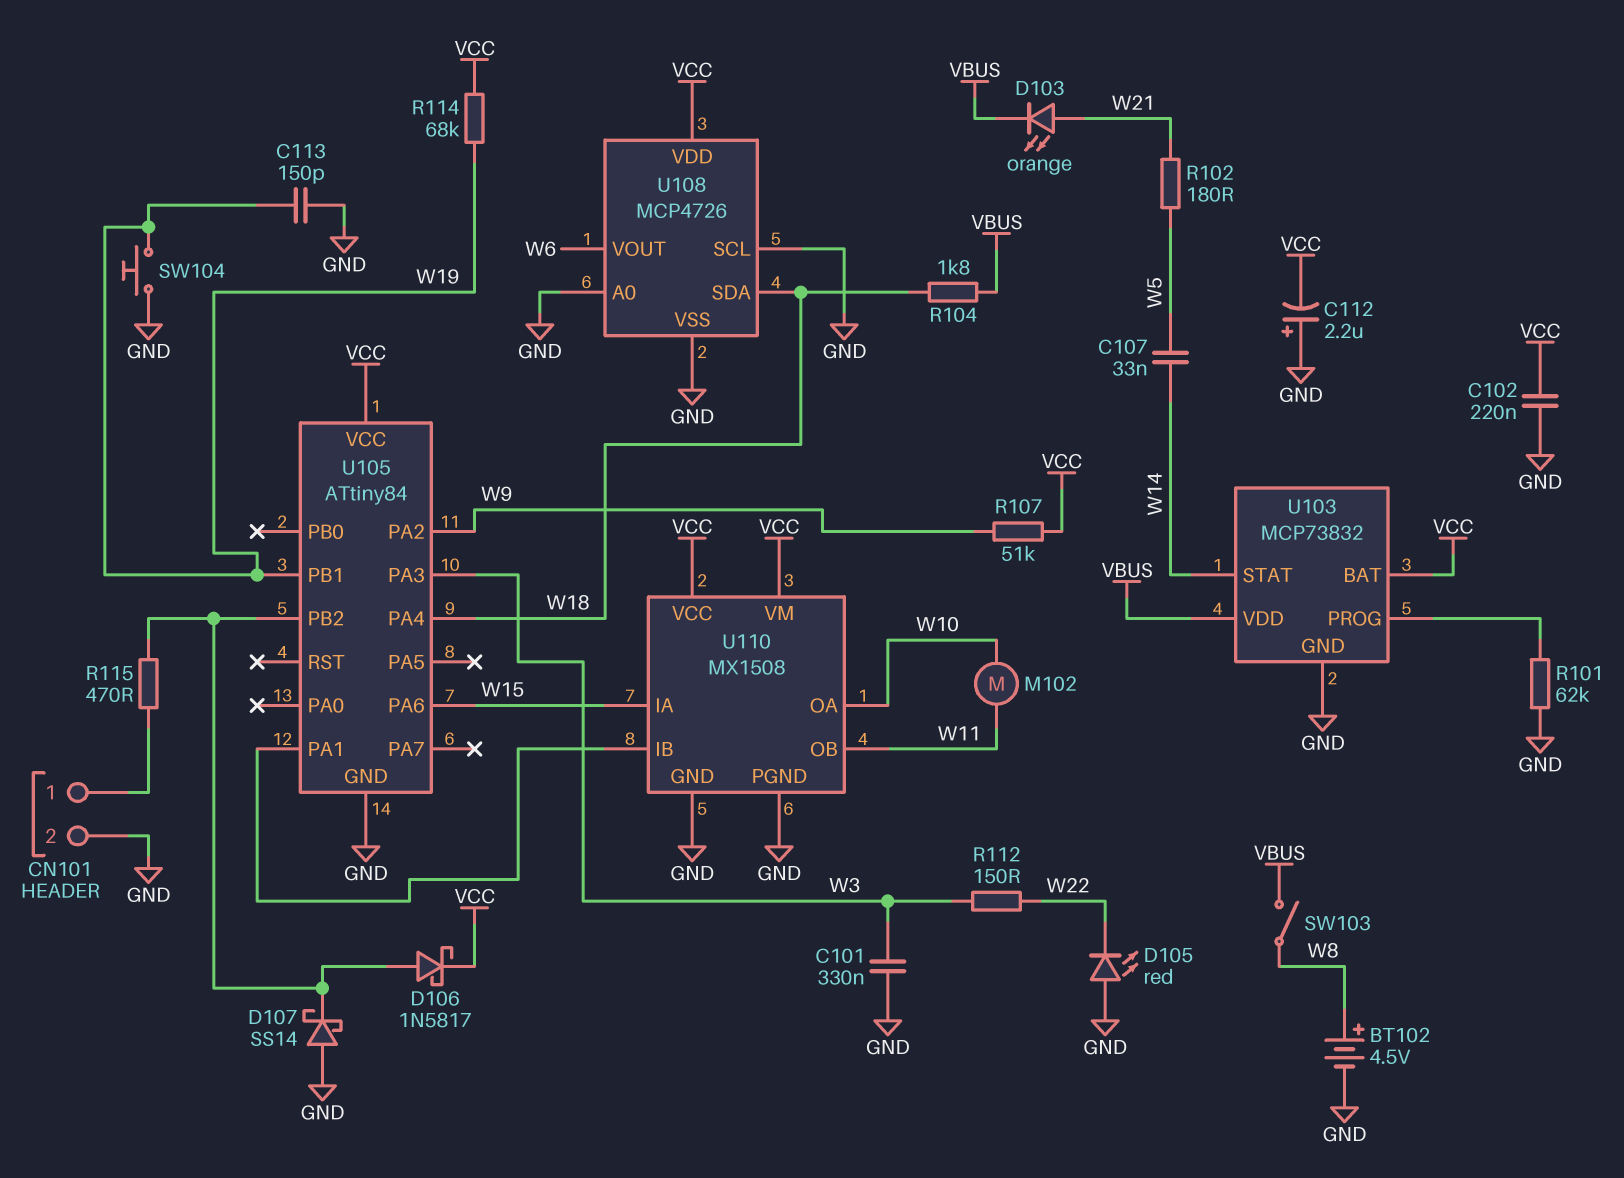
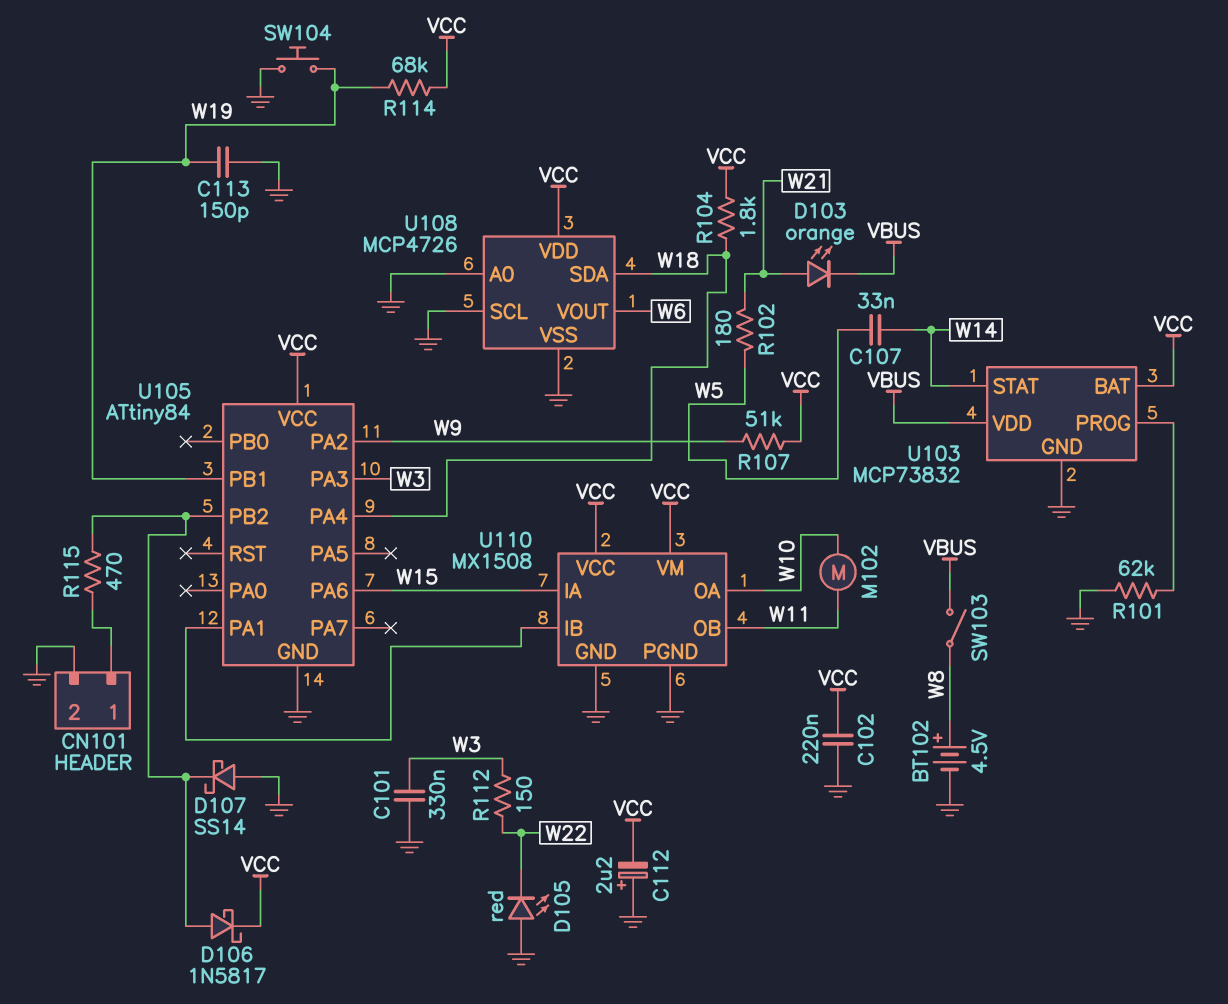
R104: 1.8k (VBUS, W18) -> 1.8k (VCC, W18)

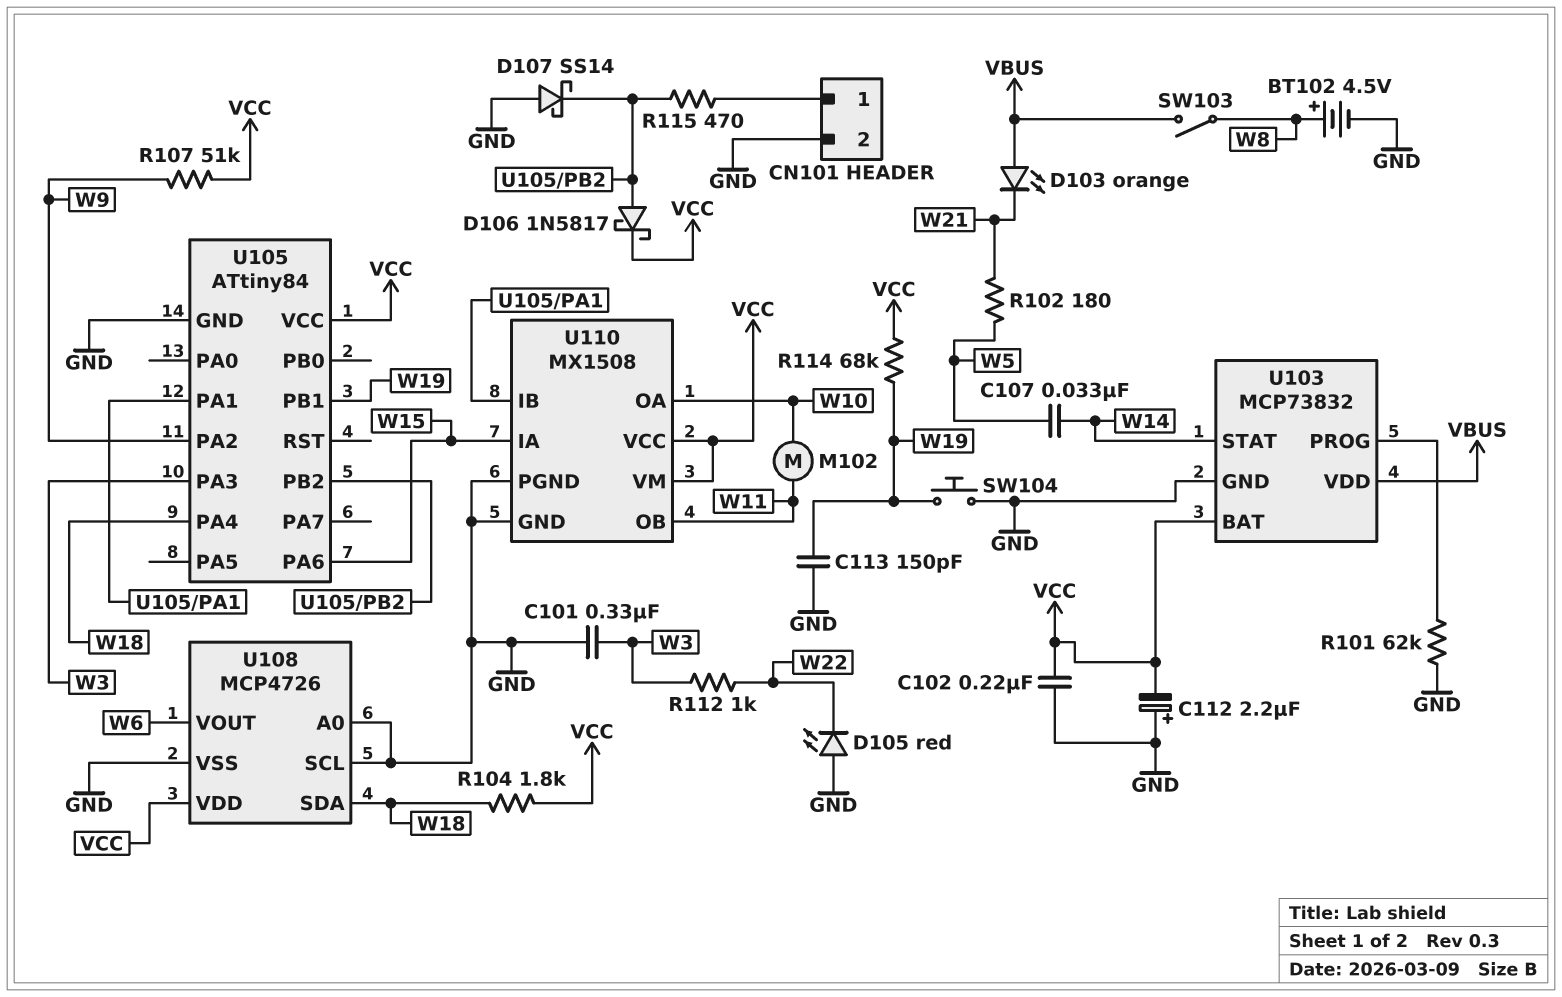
D103: LED orange (A W21, K VBUS) -> LED orange (A VBUS, K W21)
R112: 150 (W3, W22) -> 1k (W3, W22)

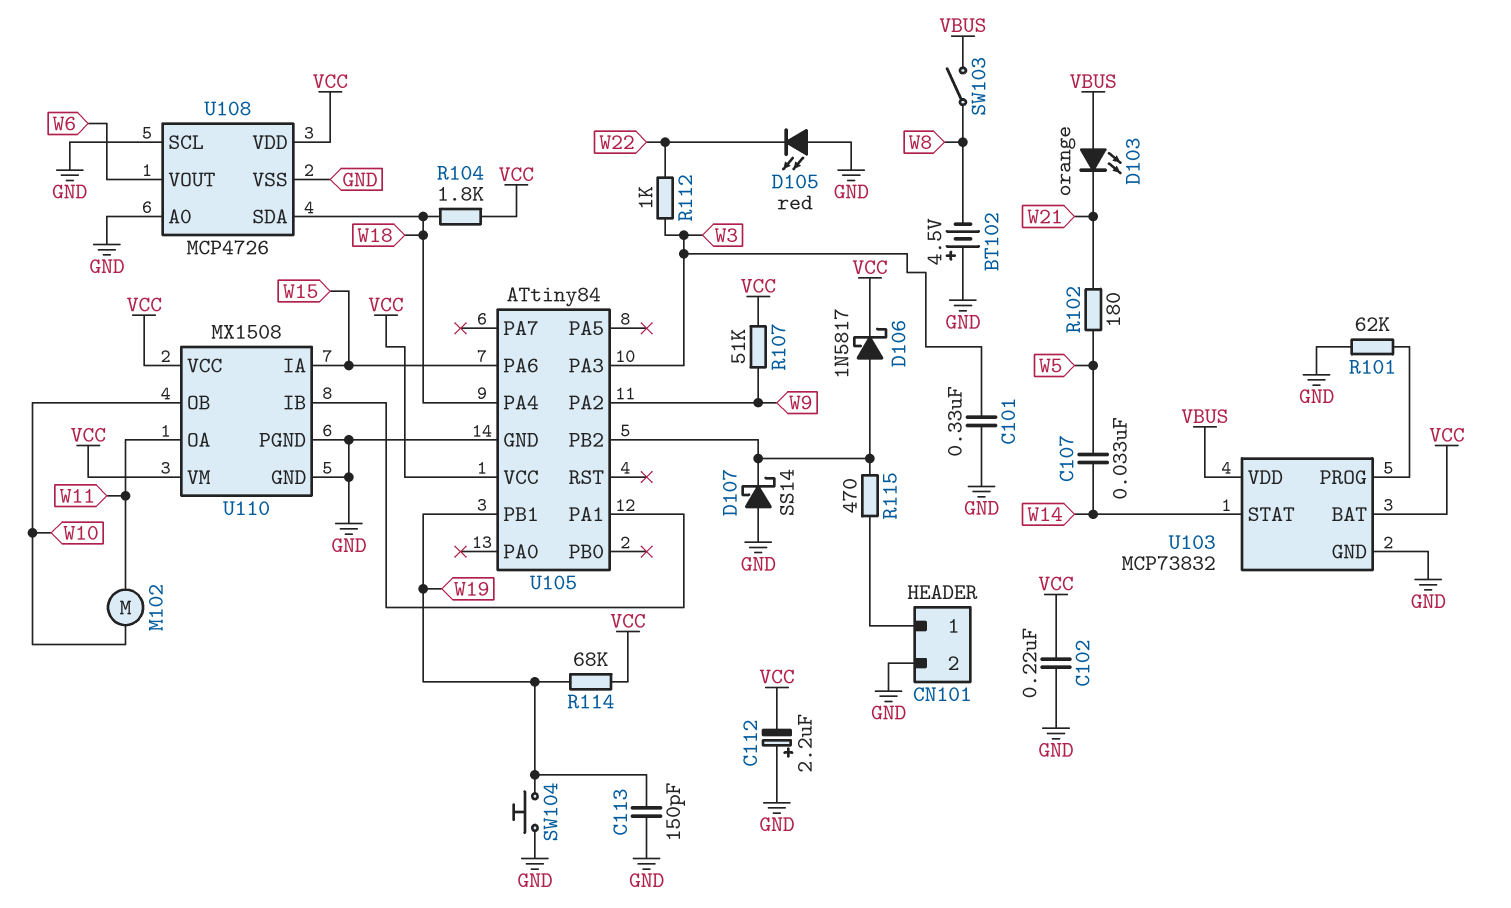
BT102: 4.5V (plus W8, minus GND) -> 4.5V (plus GND, minus W8)
U110 pin OA: W10 -> W11
U110 pin OB: W11 -> W10

